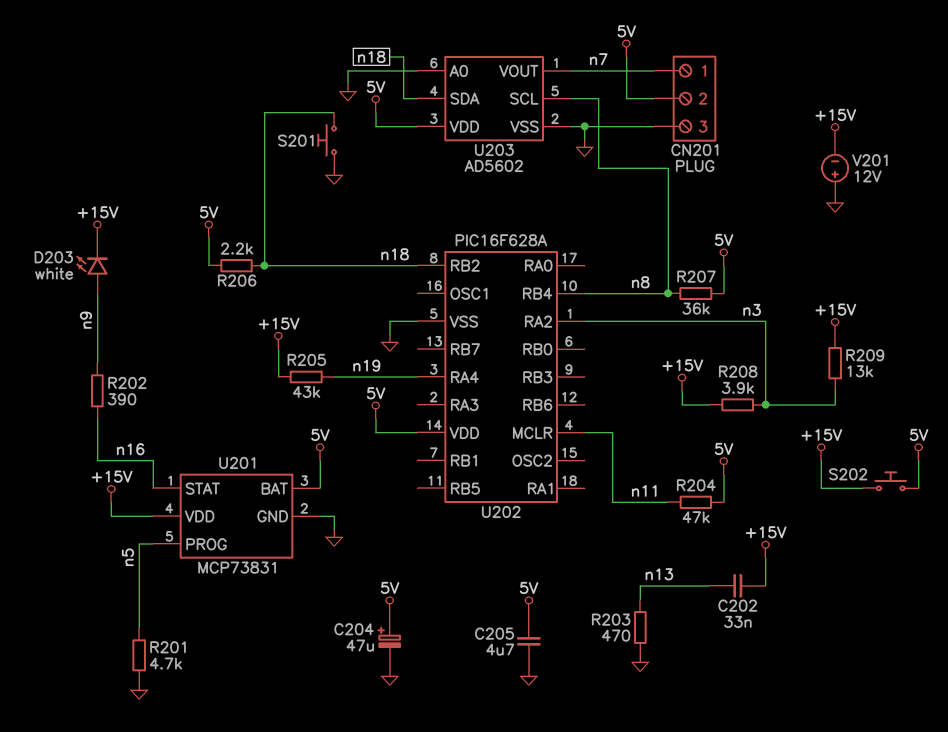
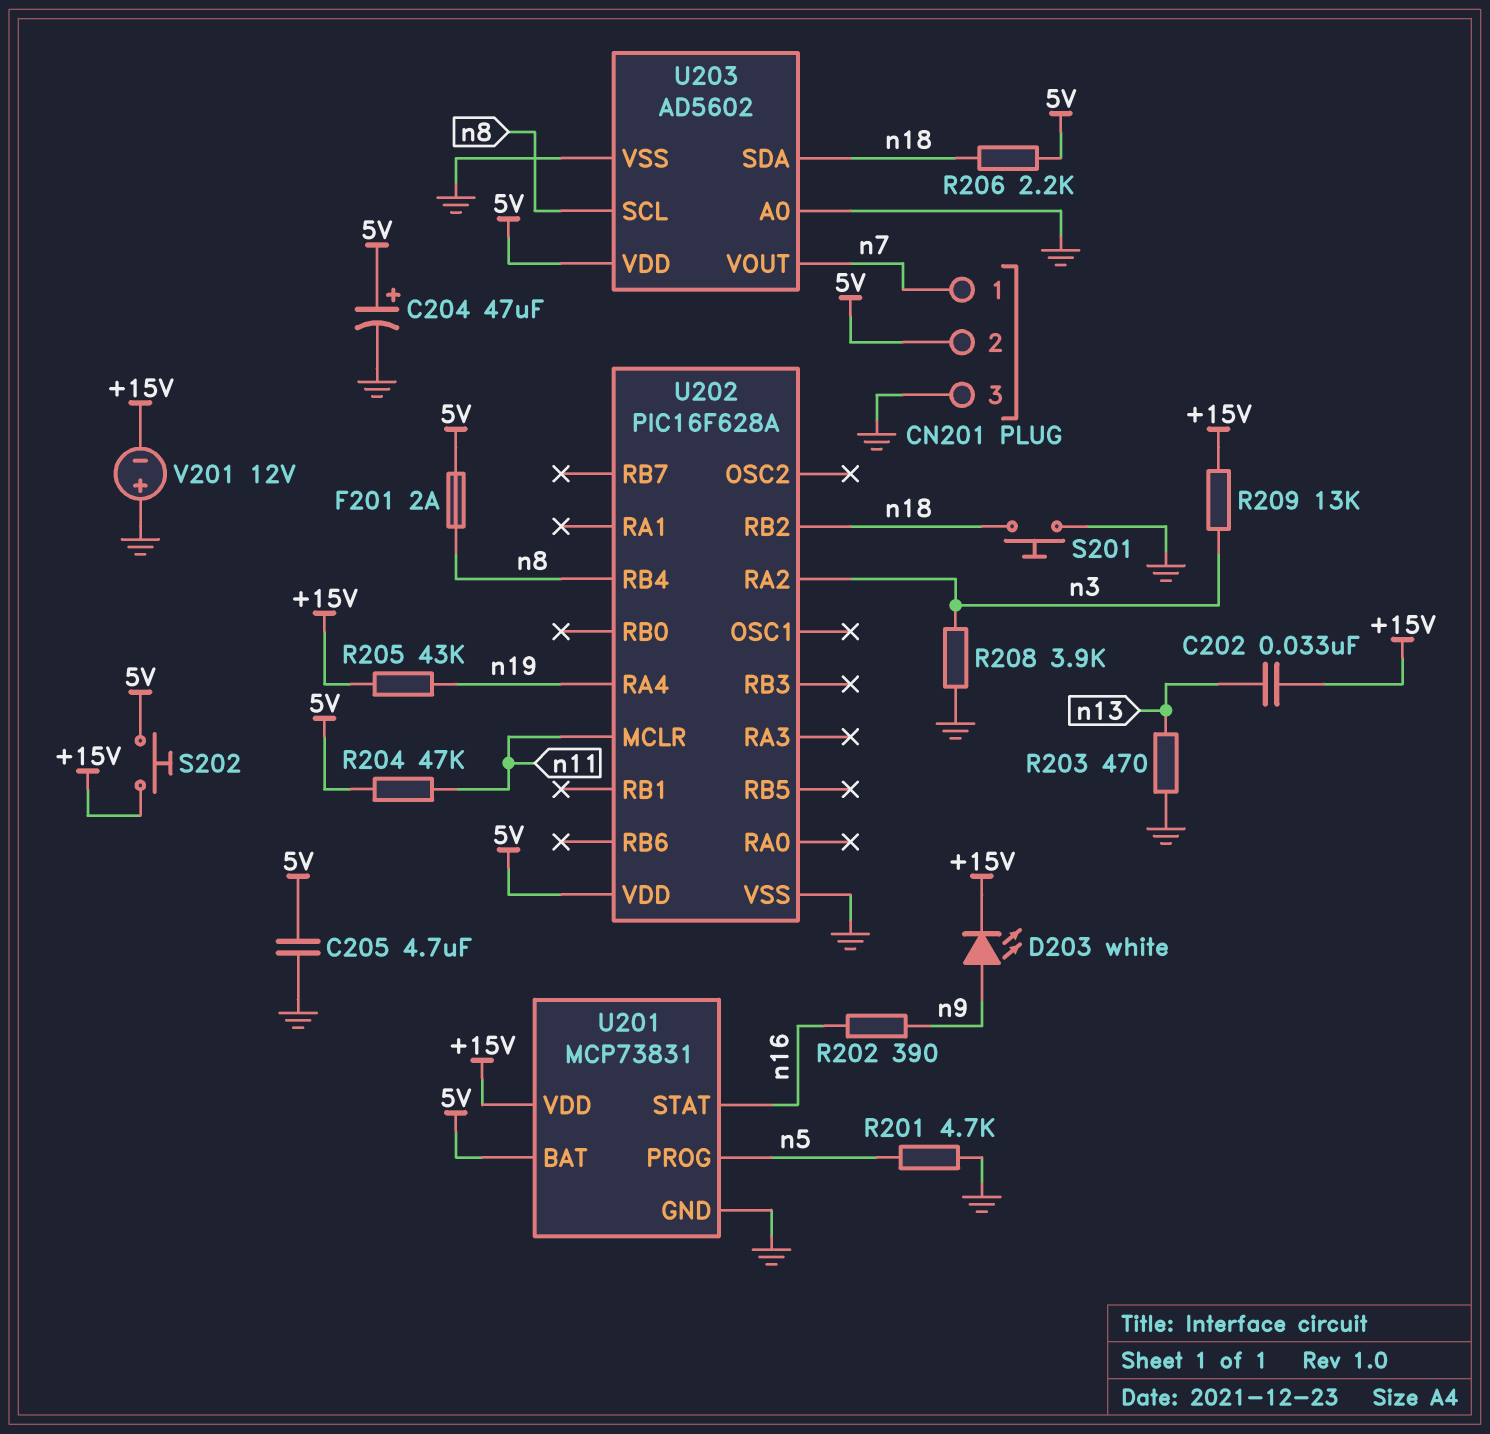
F201: none -> 2A (5V, n8)
R207: 36k (5V, n8) -> none
R208: 3.9k (+15V, n3) -> 3.9k (GND, n3)

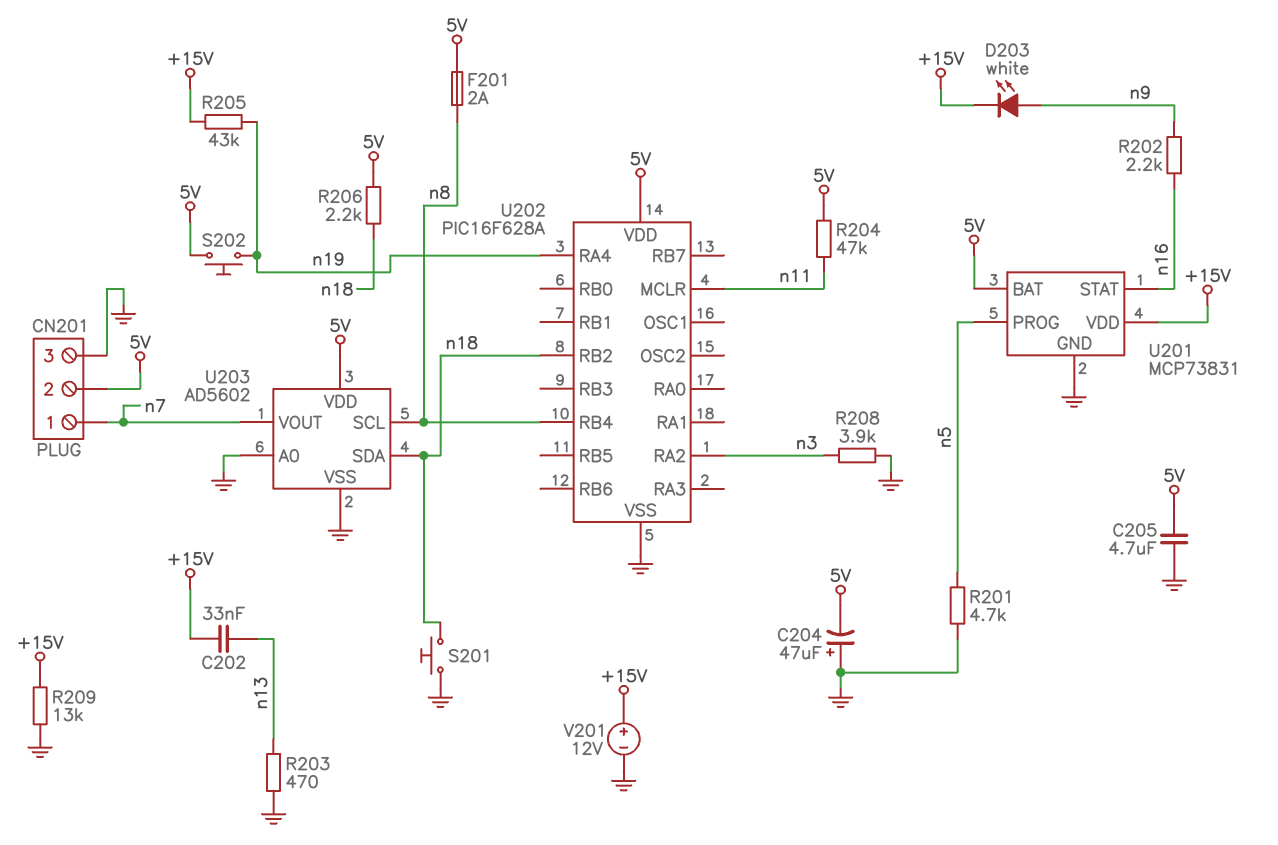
C204: 47uF (plus 5V, minus GND) -> 47uF (plus GND, minus 5V)
R202: 390 (n9, n16) -> 2.2k (n9, n16)
R209: 13k (+15V, n3) -> 13k (+15V, GND)
S202: button (+15V, 5V) -> button (5V, n19)
V201: 12V (plus GND, minus +15V) -> 12V (plus +15V, minus GND)

